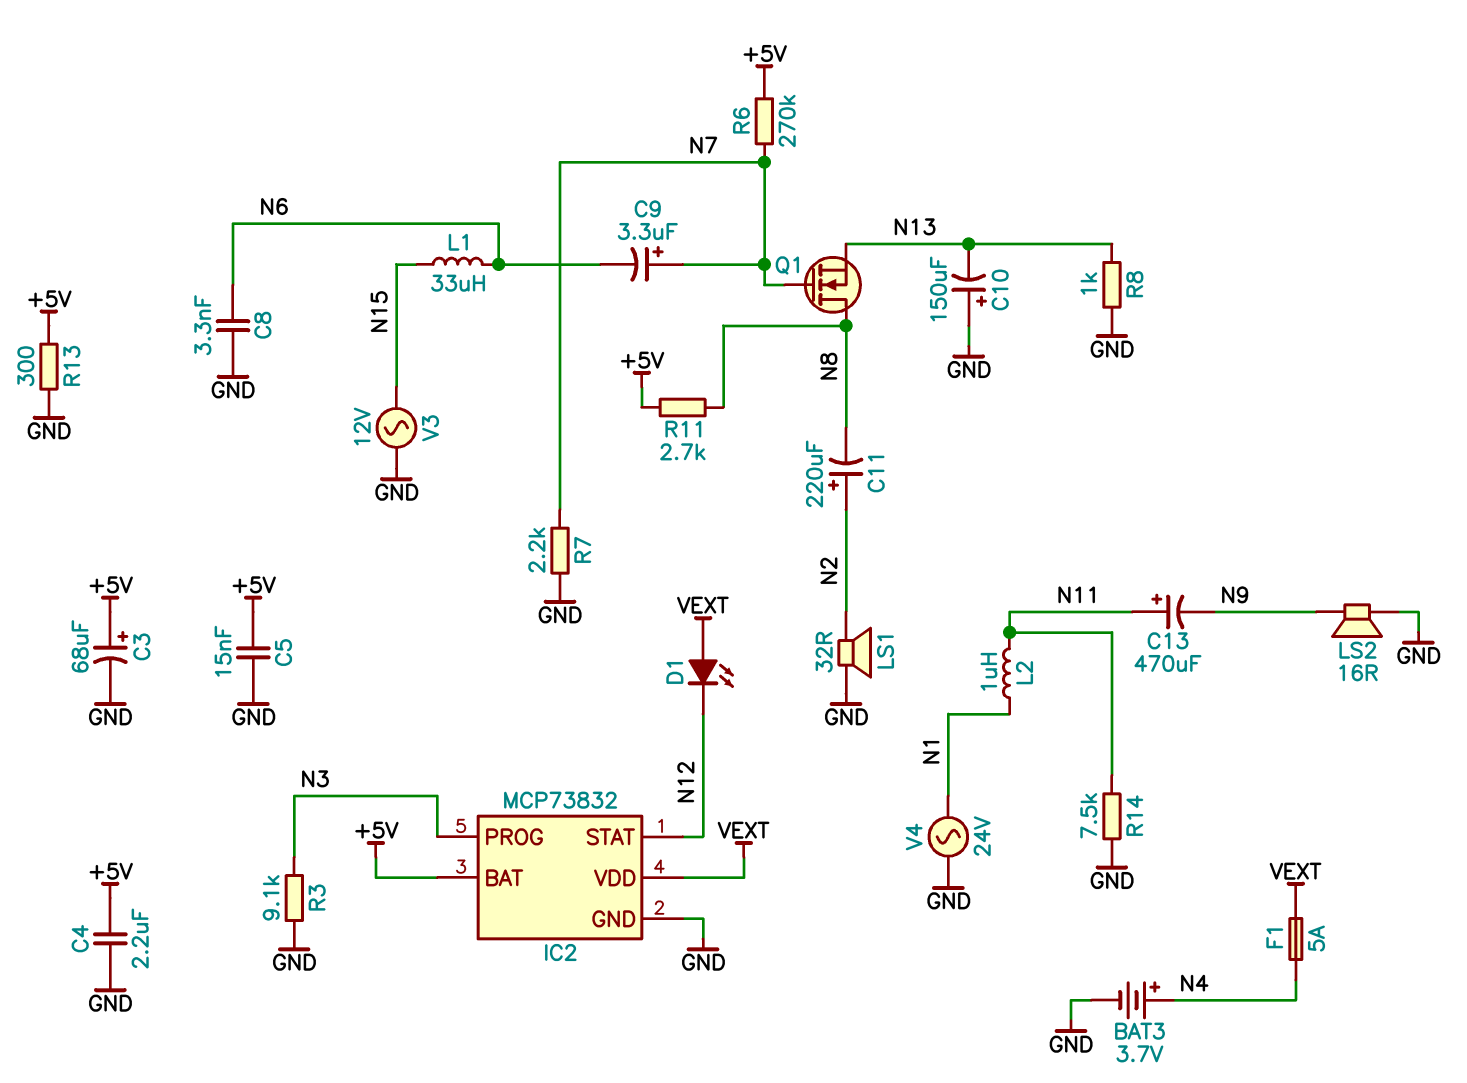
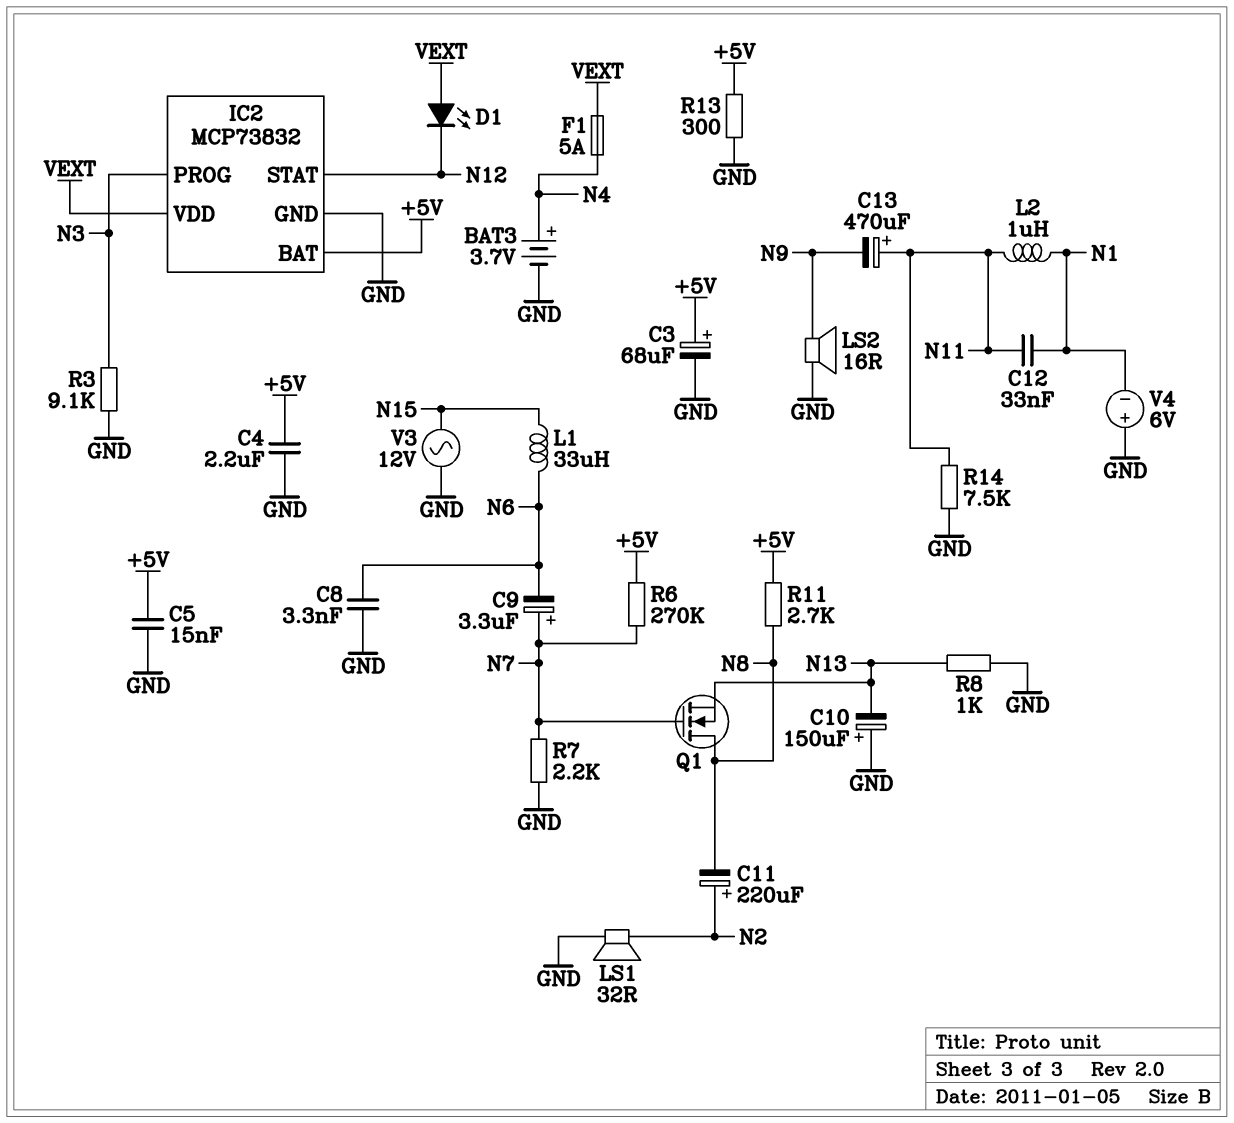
C12: none -> 33nF (N1, N11)
V4: AC 24V (GND, N1) -> 6V (plus GND, minus N1)

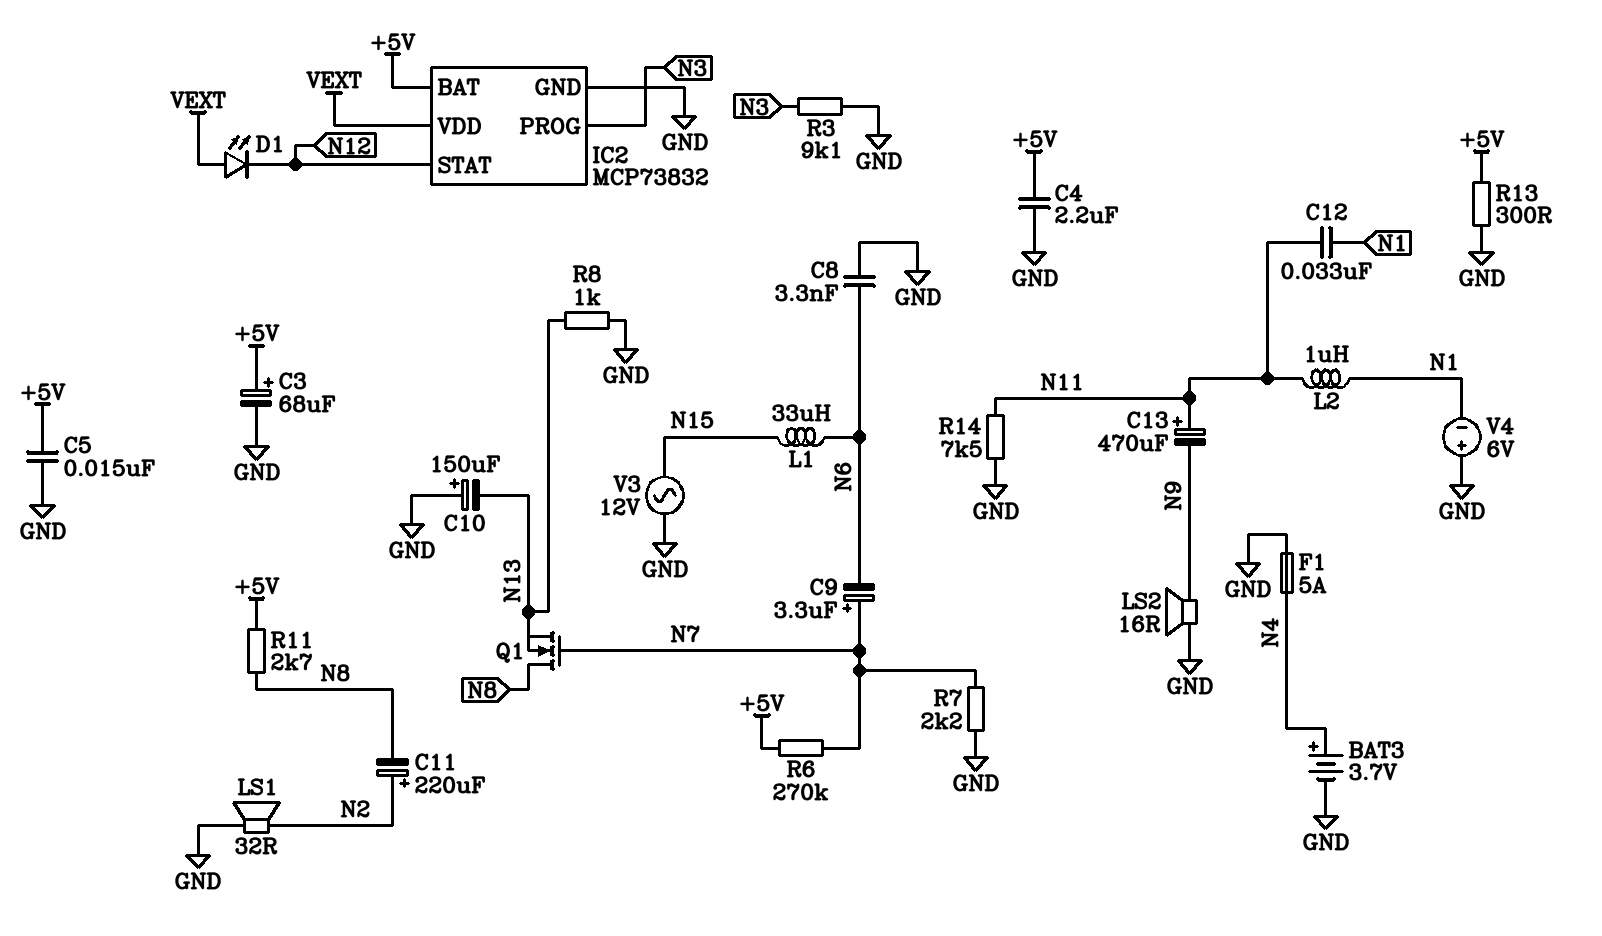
F1: 5A (N4, VEXT) -> 5A (GND, N4)

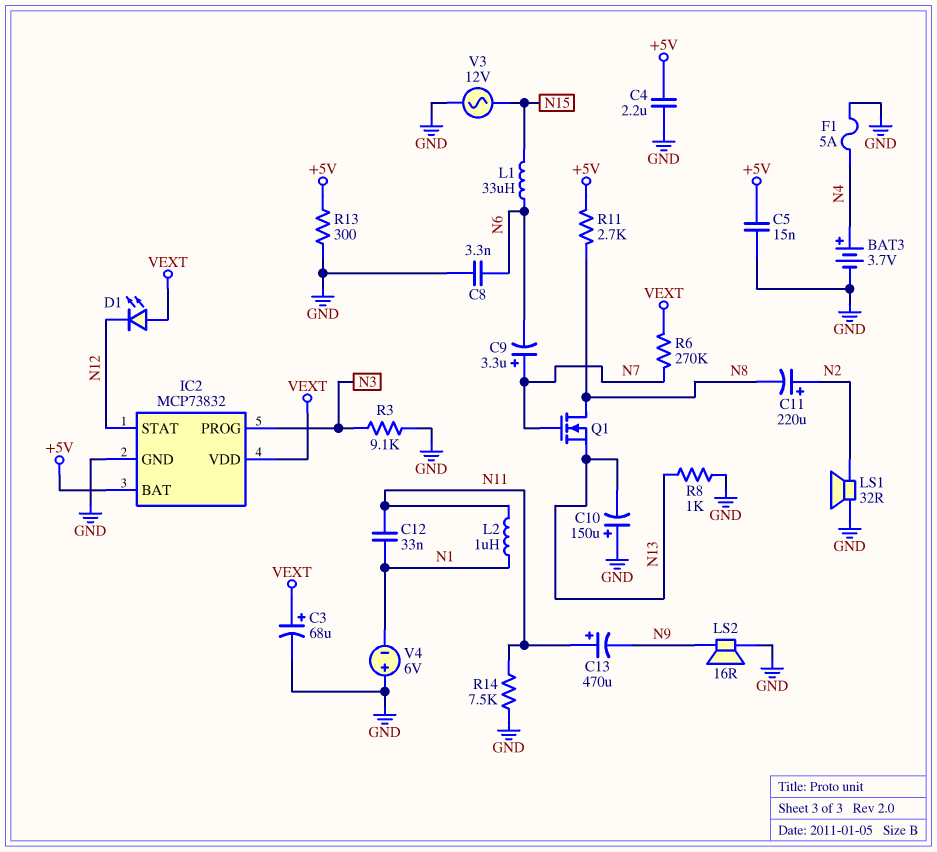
C3: 68uF (plus +5V, minus GND) -> 68uF (plus VEXT, minus GND)
R6: 270k (+5V, N7) -> 270k (N7, VEXT)
R7: 2.2k (GND, N7) -> none

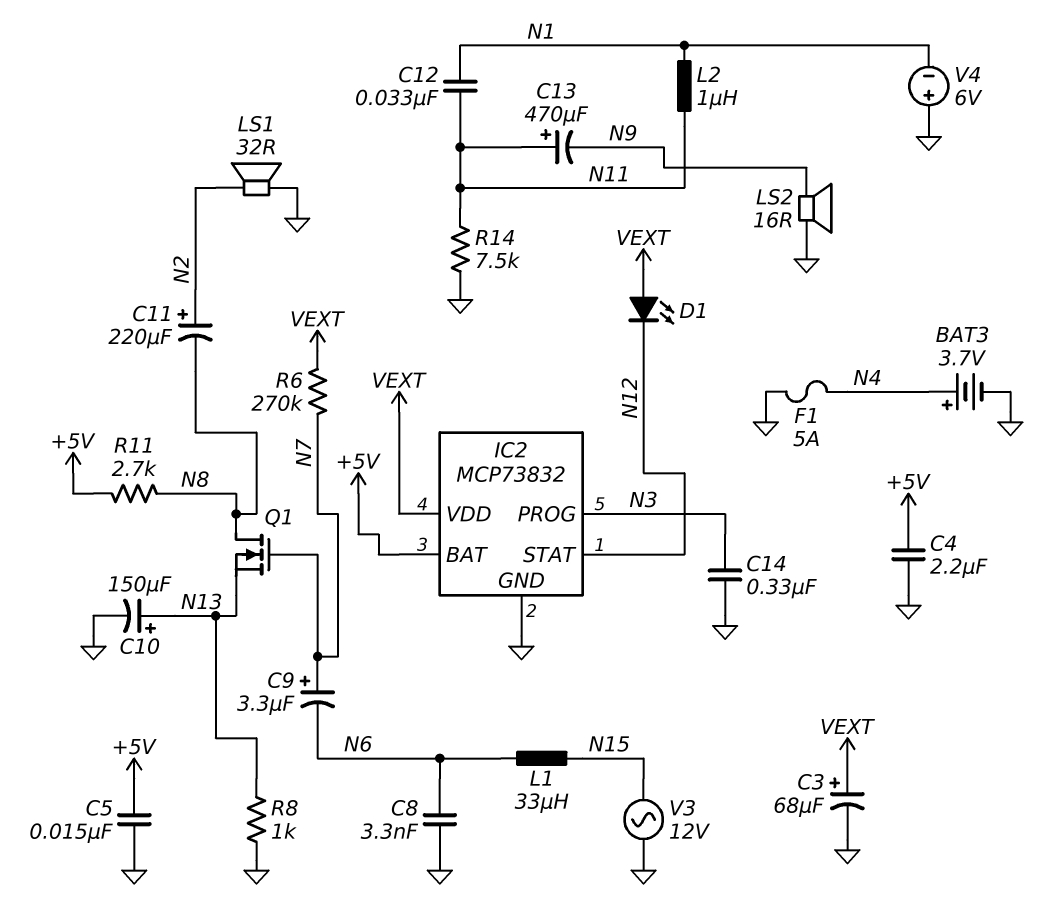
C10: 150uF (plus GND, minus N13) -> 150uF (plus N13, minus GND)
C14: none -> 330nF (GND, N3)
R3: 9.1k (GND, N3) -> none
R13: 300 (+5V, GND) -> none

